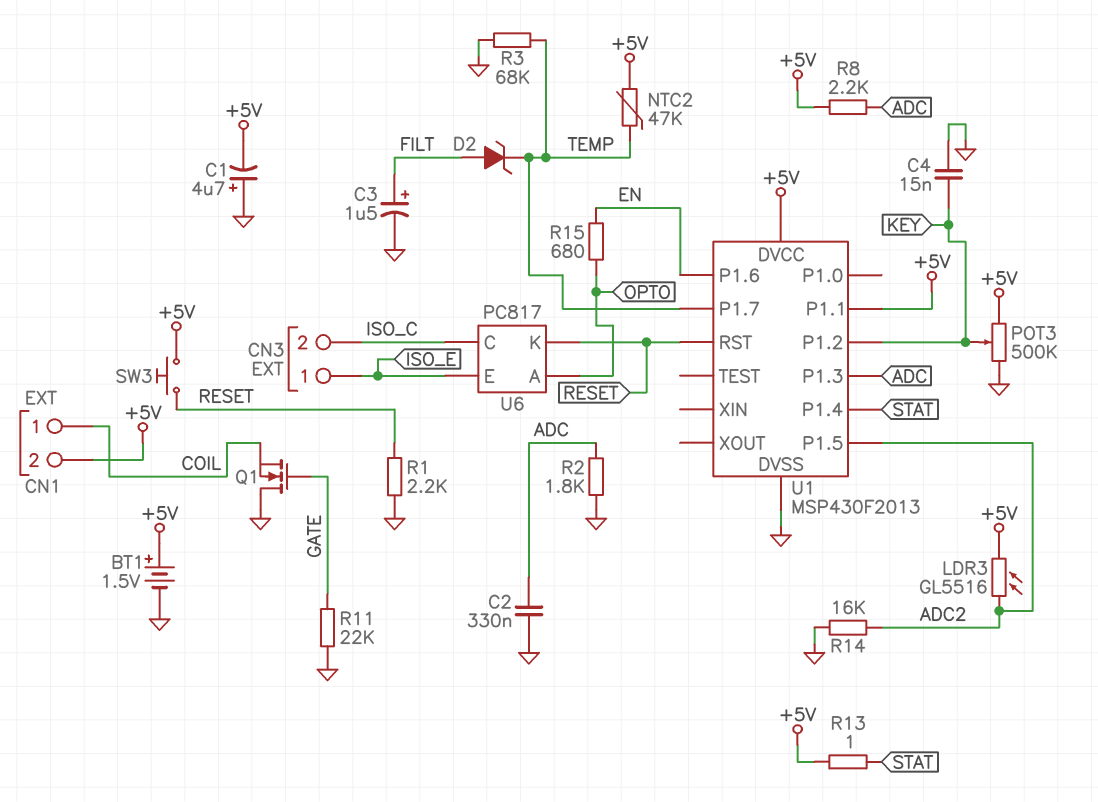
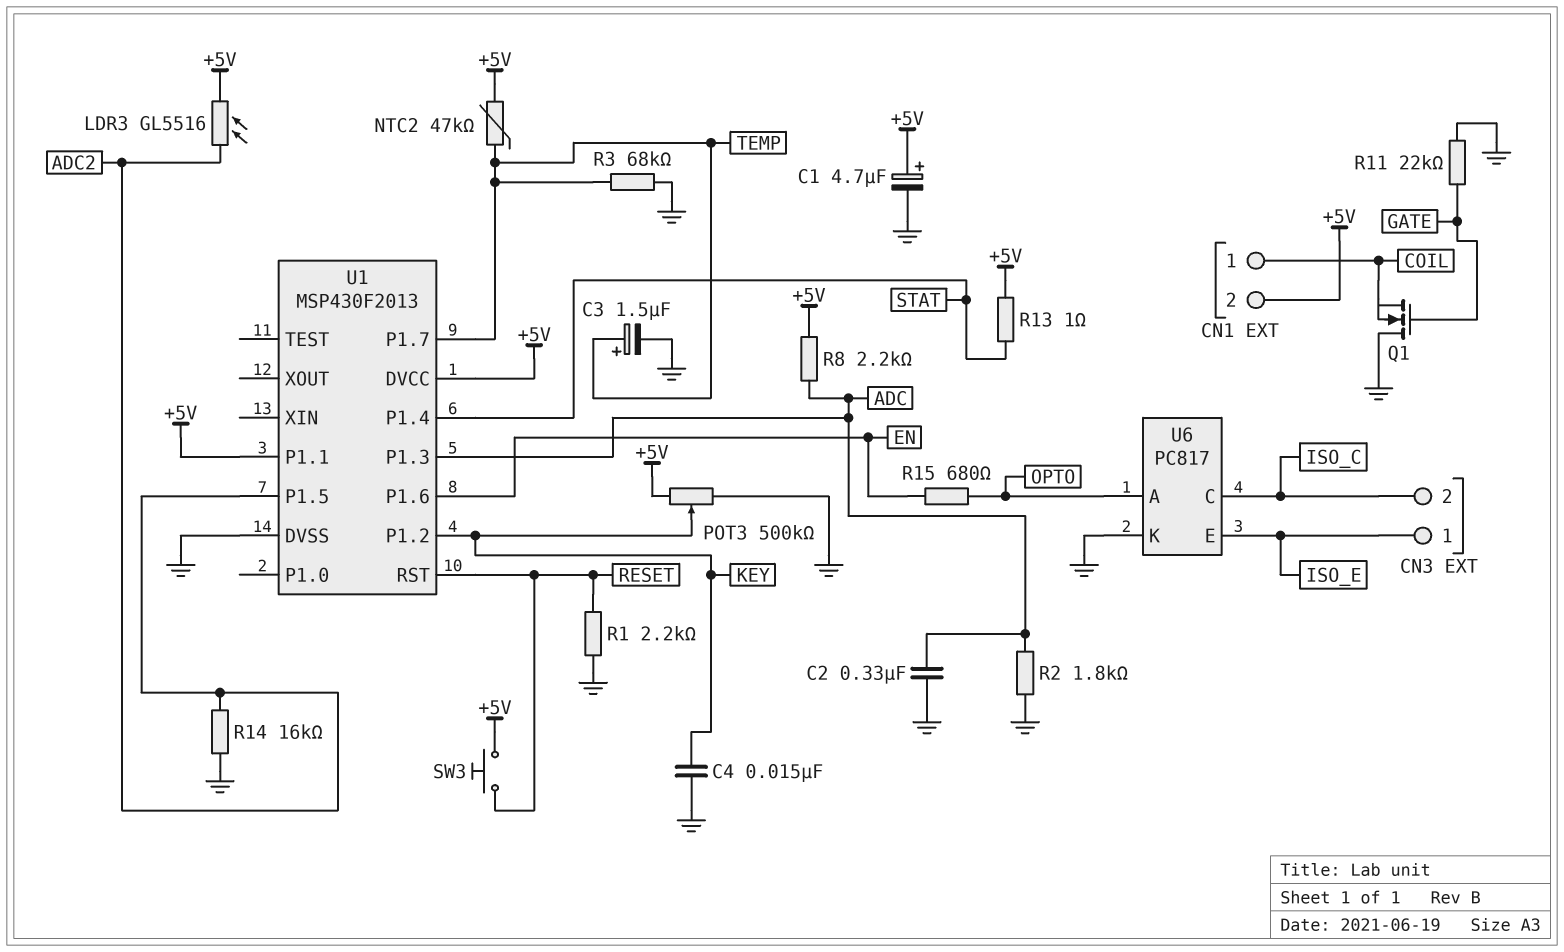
BT1: 1.5V (plus +5V, minus GND) -> none
C1: 4.7uF (plus GND, minus +5V) -> 4.7uF (plus +5V, minus GND)
C3: 1.5uF (plus FILT, minus GND) -> 1.5uF (plus TEMP, minus GND)
D2: zener (A FILT, K TEMP) -> none
U6 pin K: RESET -> GND

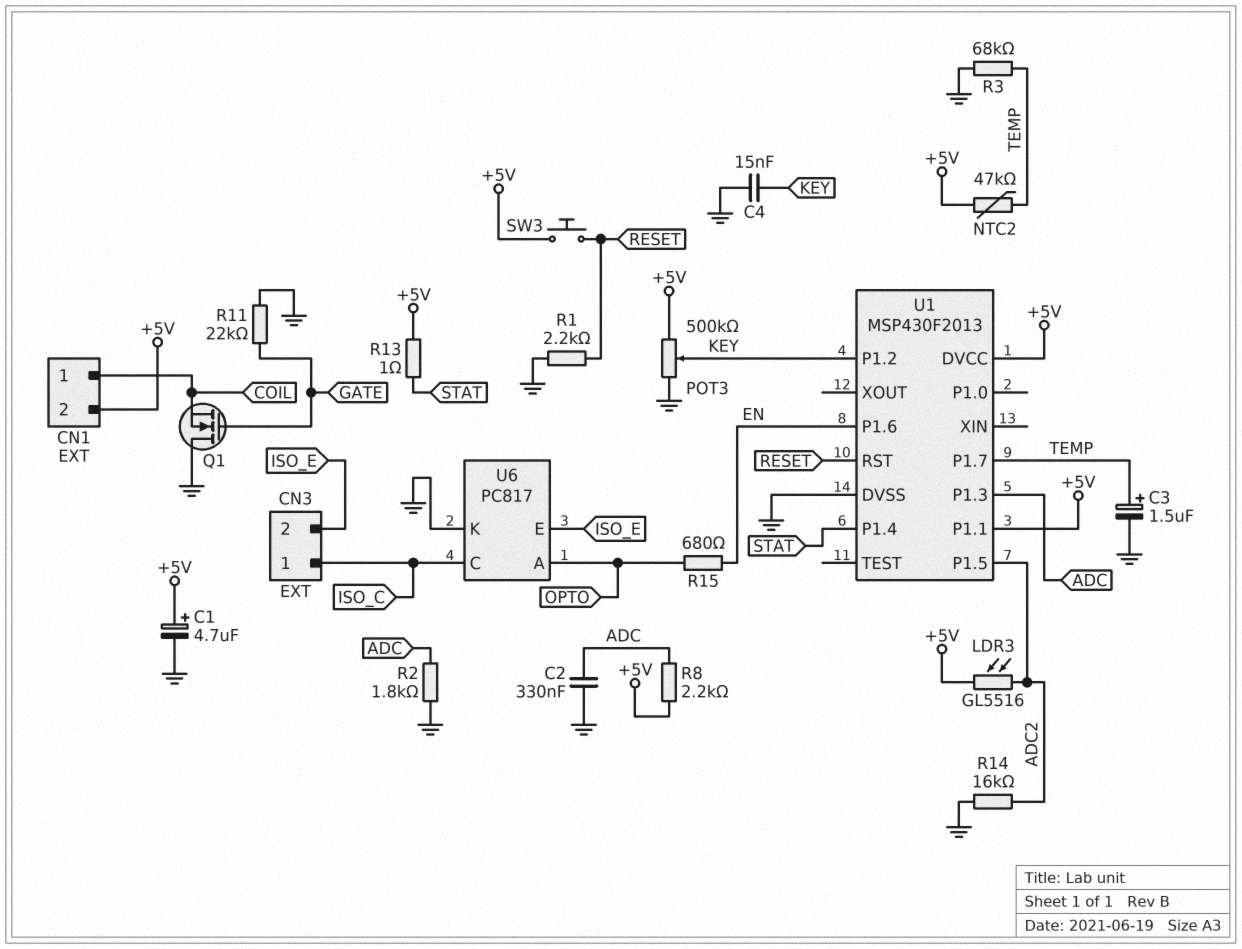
CN3 pin 1: ISO_E -> ISO_C
CN3 pin 2: ISO_C -> ISO_E

